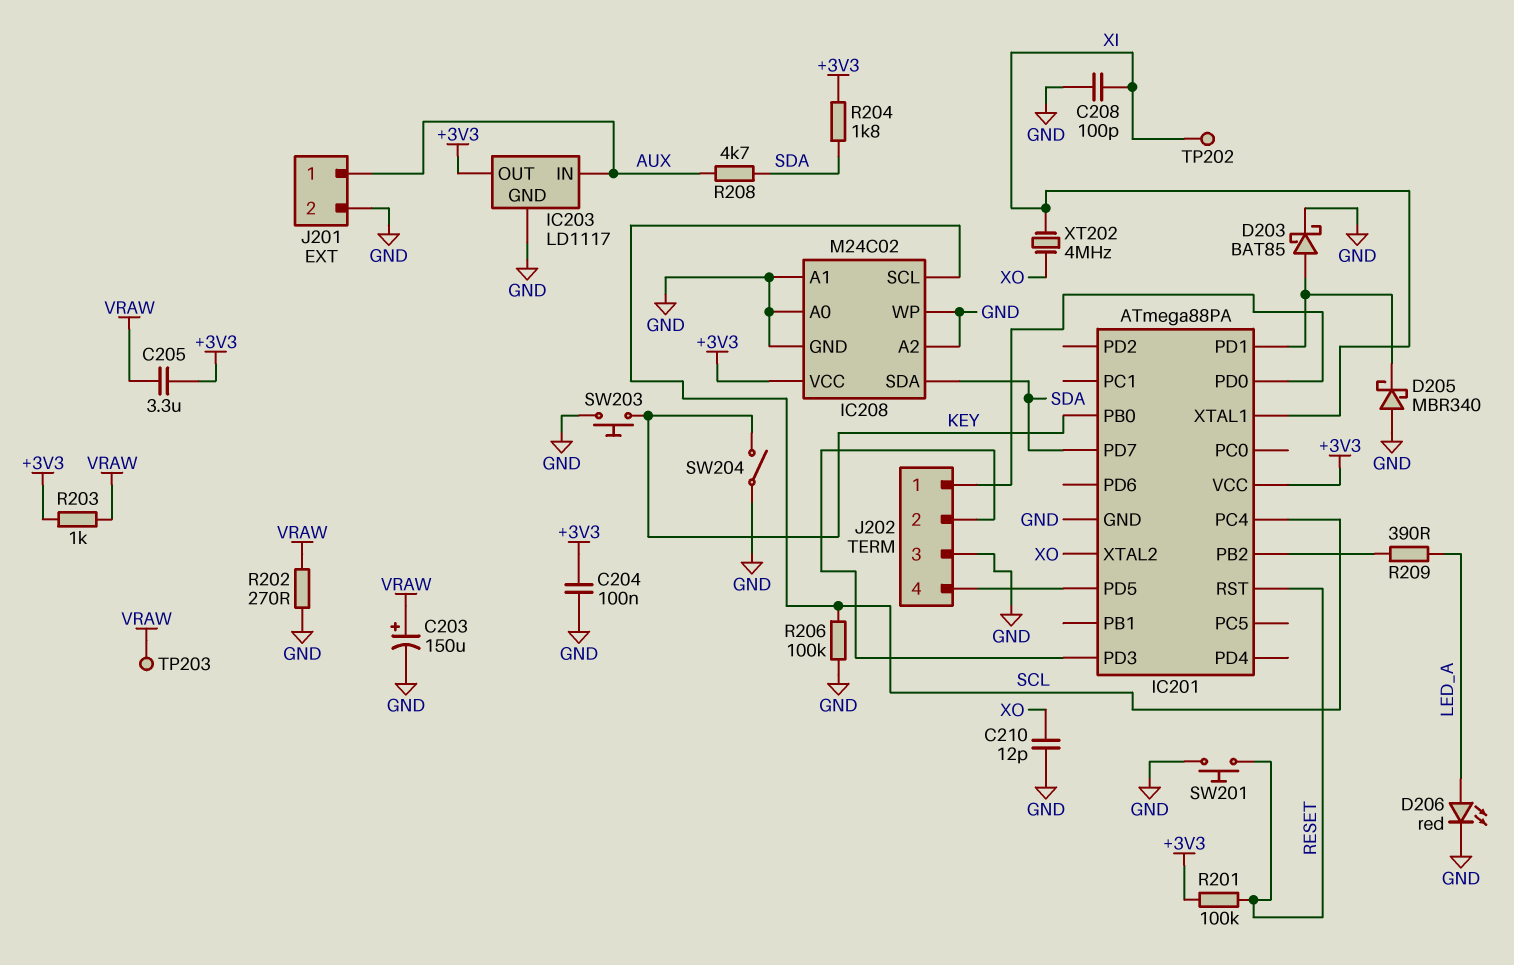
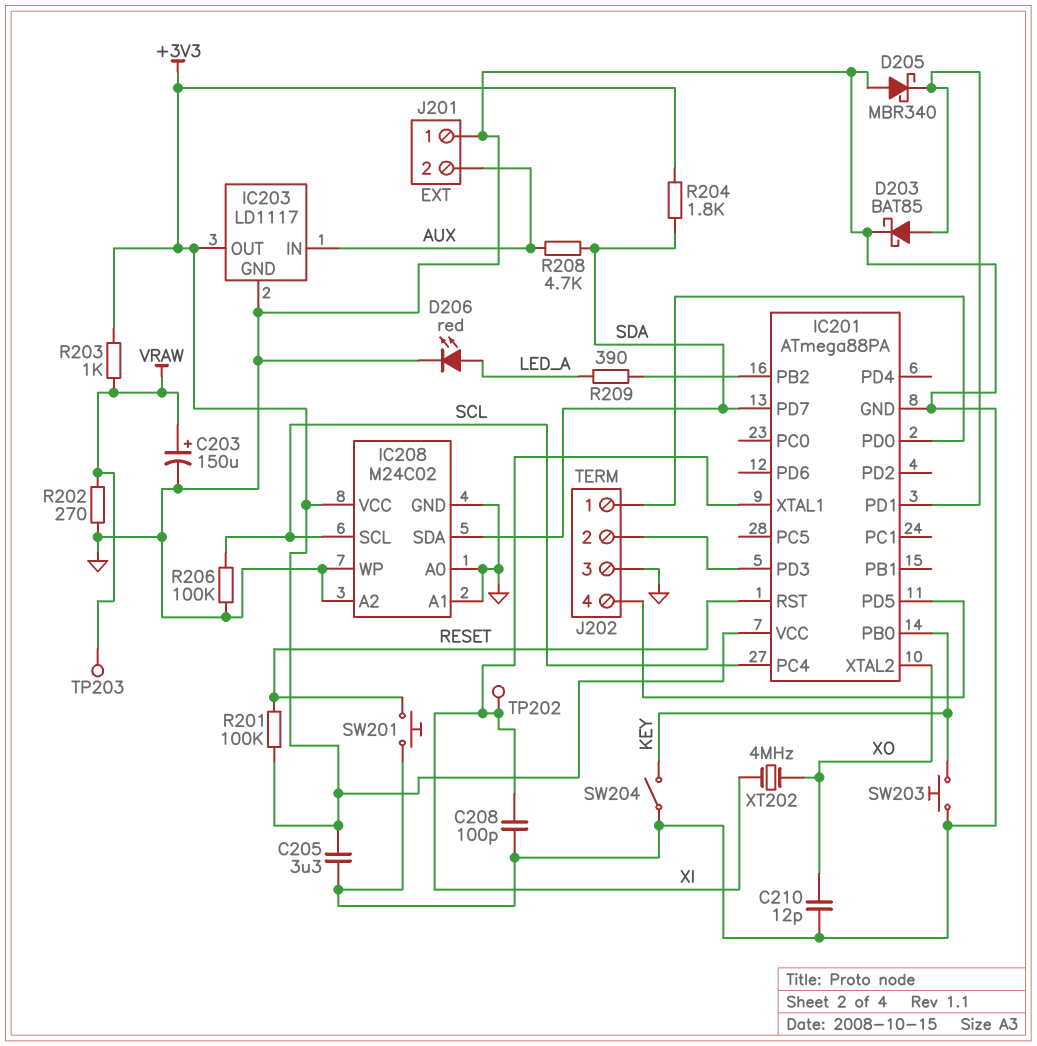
C204: 100nF (+3V3, GND) -> none
C205: 3.3uF (+3V3, VRAW) -> 3.3uF (+3V3, GND)
J201 pin 1: AUX -> GND
J201 pin 2: GND -> AUX

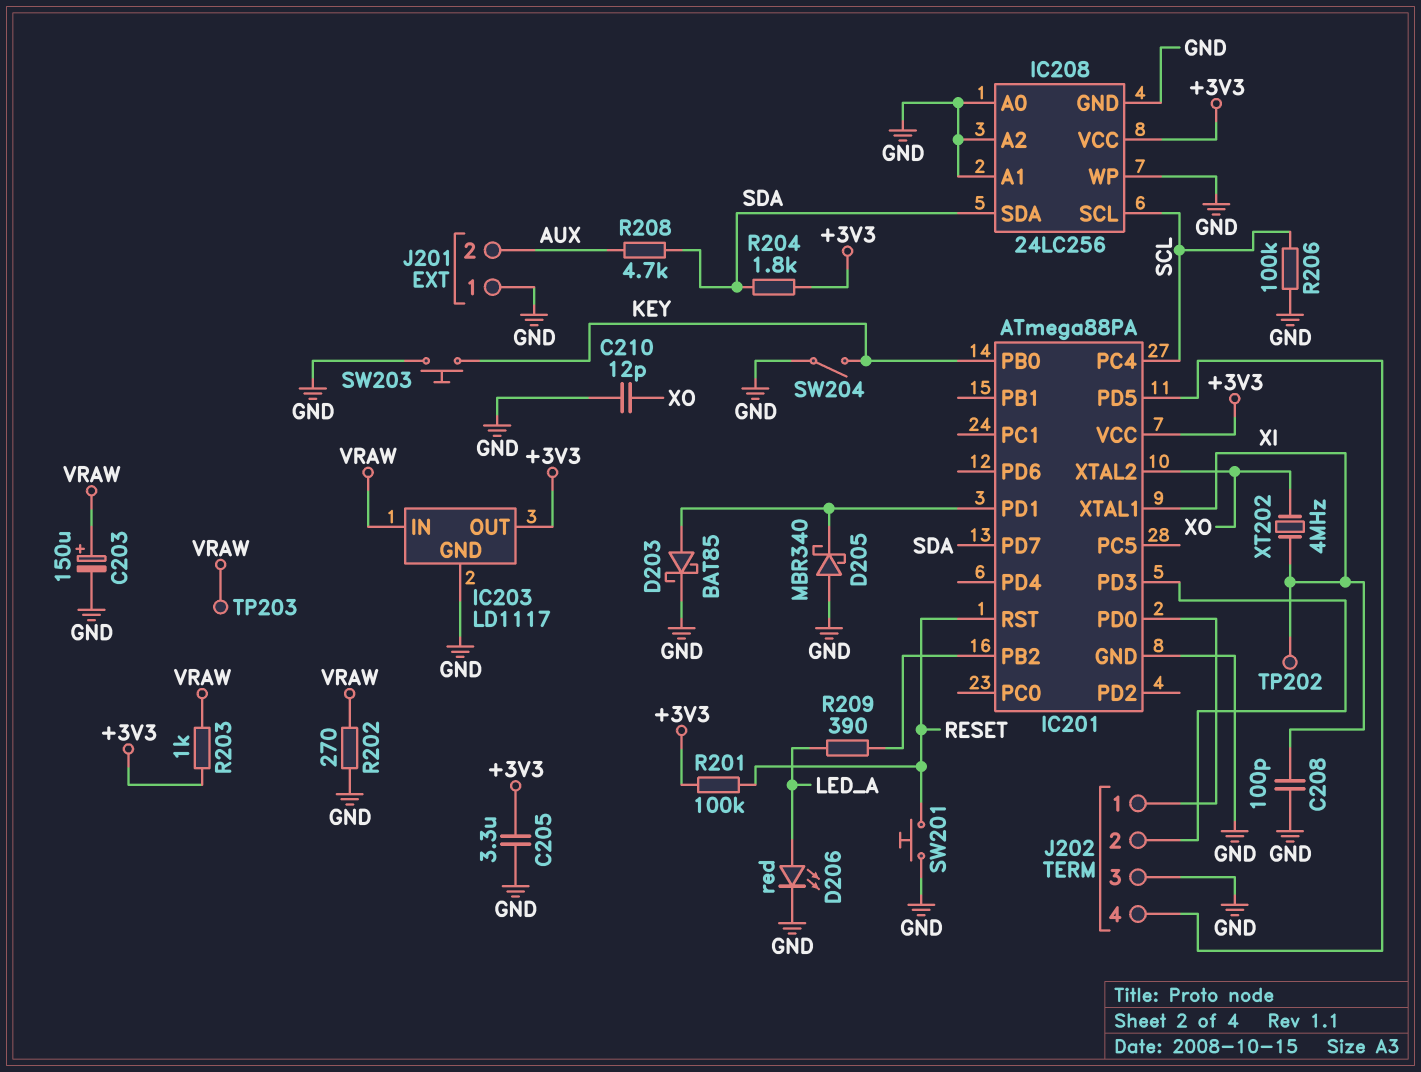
IC203 pin IN: AUX -> VRAW
IC208: M24C02 -> 24LC256

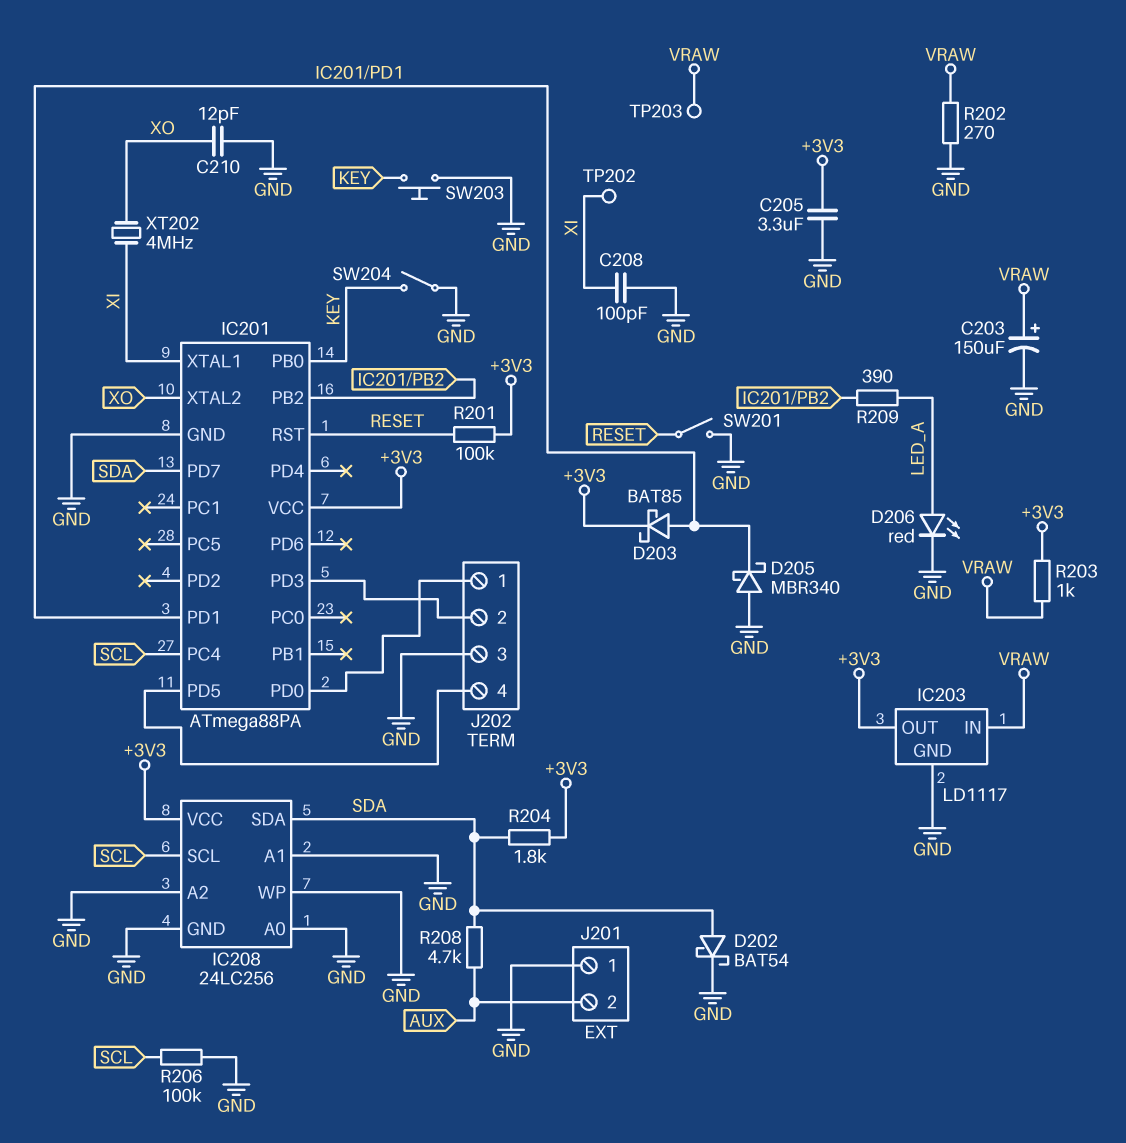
D202: none -> schottky BAT54 (A SDA, K GND)
D203: schottky BAT85 (A IC201/PD1, K GND) -> schottky BAT85 (A IC201/PD1, K +3V3)
SW201: button (GND, RESET) -> switch (GND, RESET)

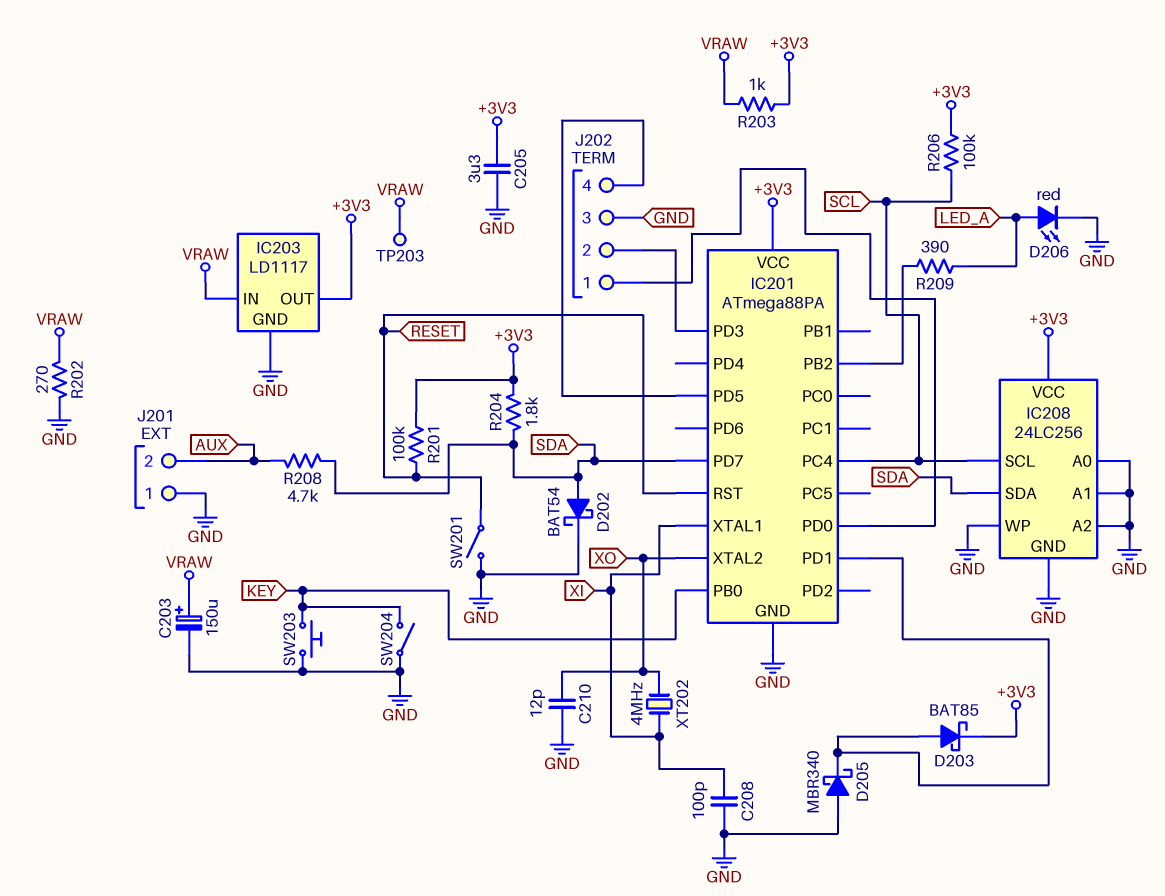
R206: 100k (GND, SCL) -> 100k (+3V3, SCL)
TP202: test point (XI) -> none

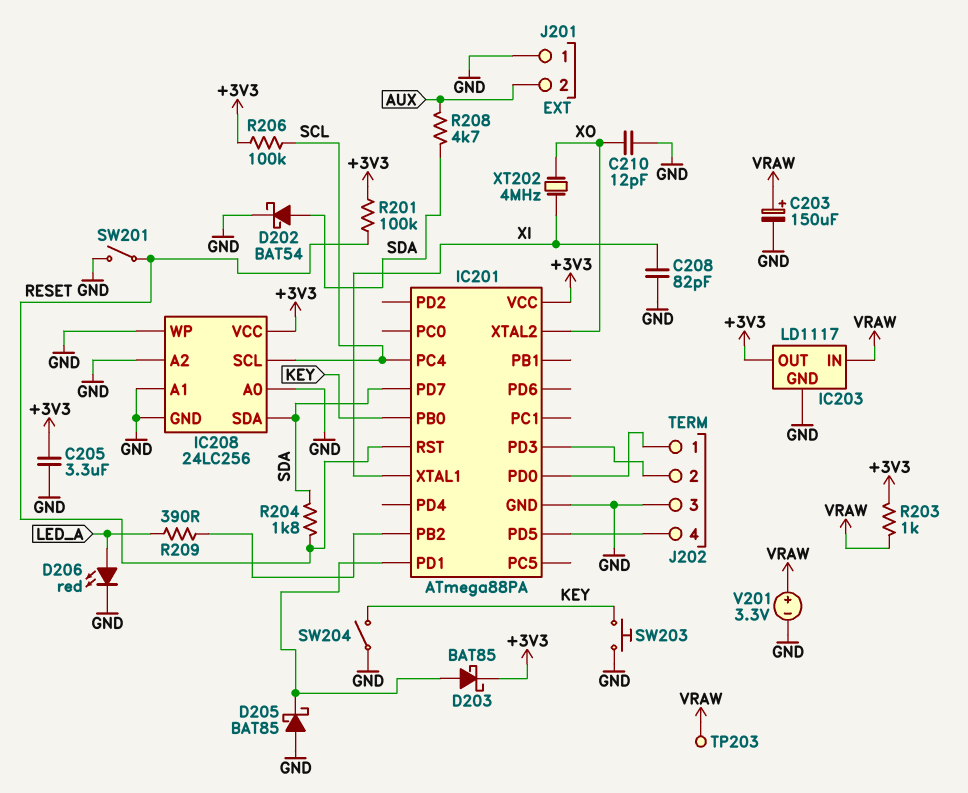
C208: 100pF (GND, XI) -> 82pF (GND, XI)
D205: schottky MBR340 (A GND, K IC201/PD1) -> schottky BAT85 (A GND, K IC201/PD1)
R202: 270 (GND, VRAW) -> none
R204: 1.8k (+3V3, SDA) -> 1.8k (RESET, SDA)
V201: none -> 3.3V (plus VRAW, minus GND)

